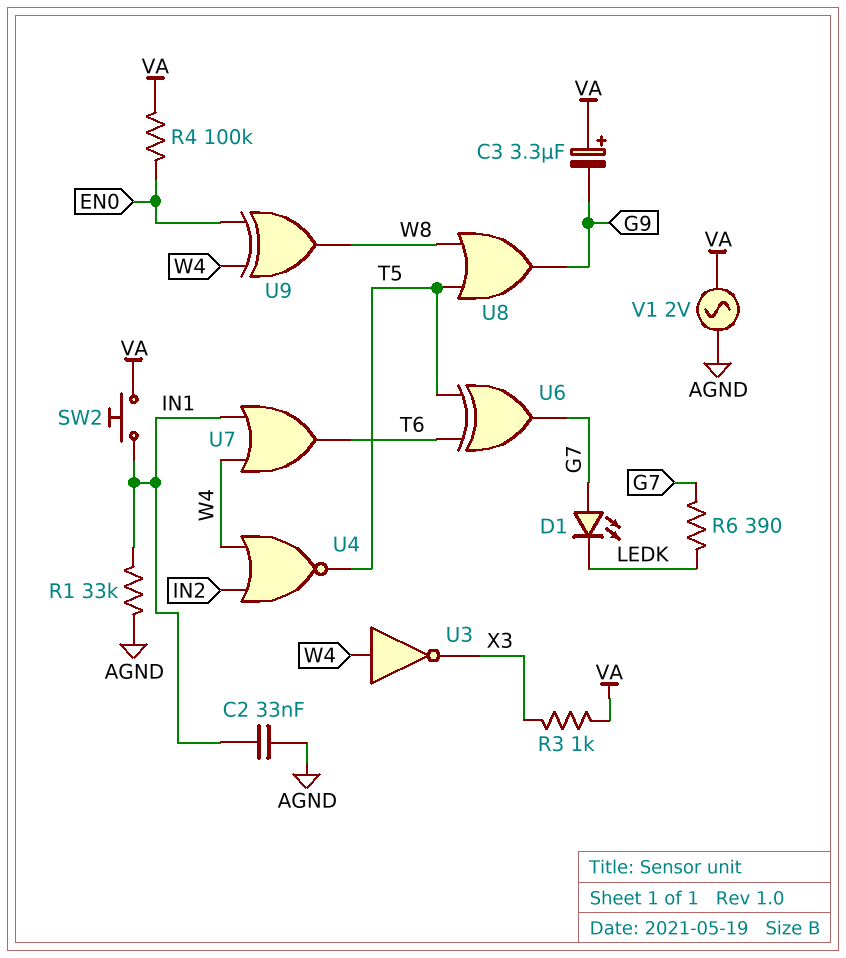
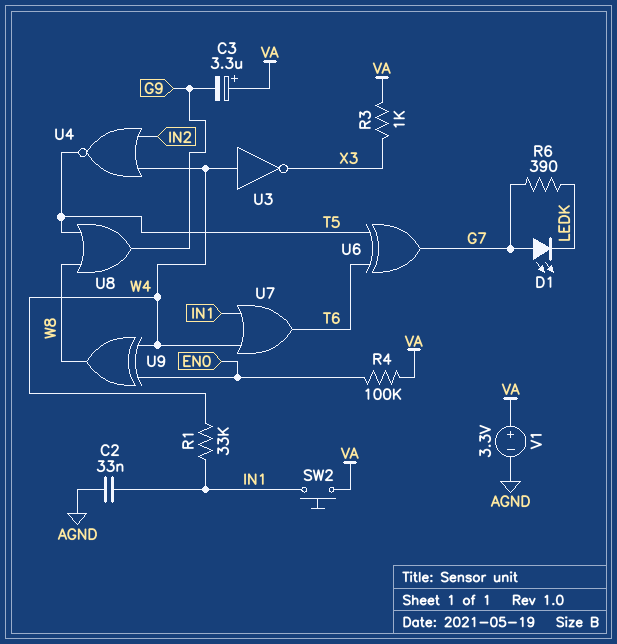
R1: 33k (AGND, IN1) -> 33k (IN1, W4)
V1: AC 2V (AGND, VA) -> 3.3V (plus VA, minus AGND)

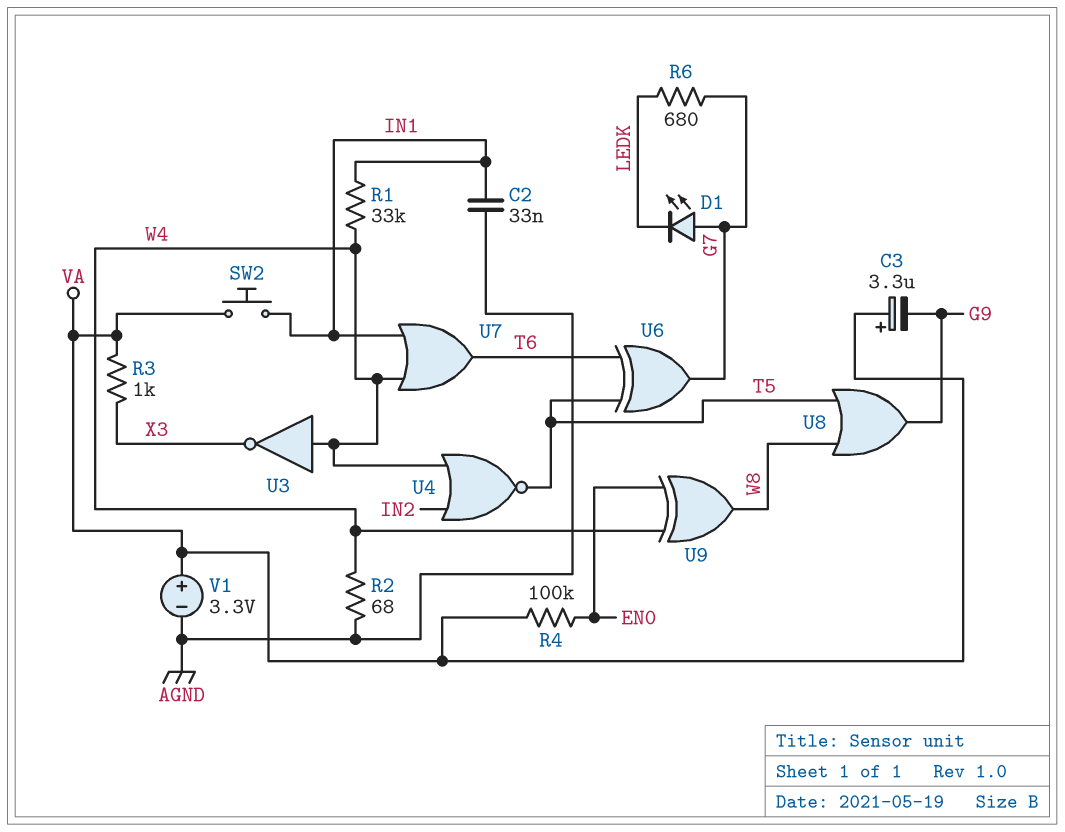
R2: none -> 68 (AGND, W4)
R6: 390 (G7, LEDK) -> 680 (G7, LEDK)

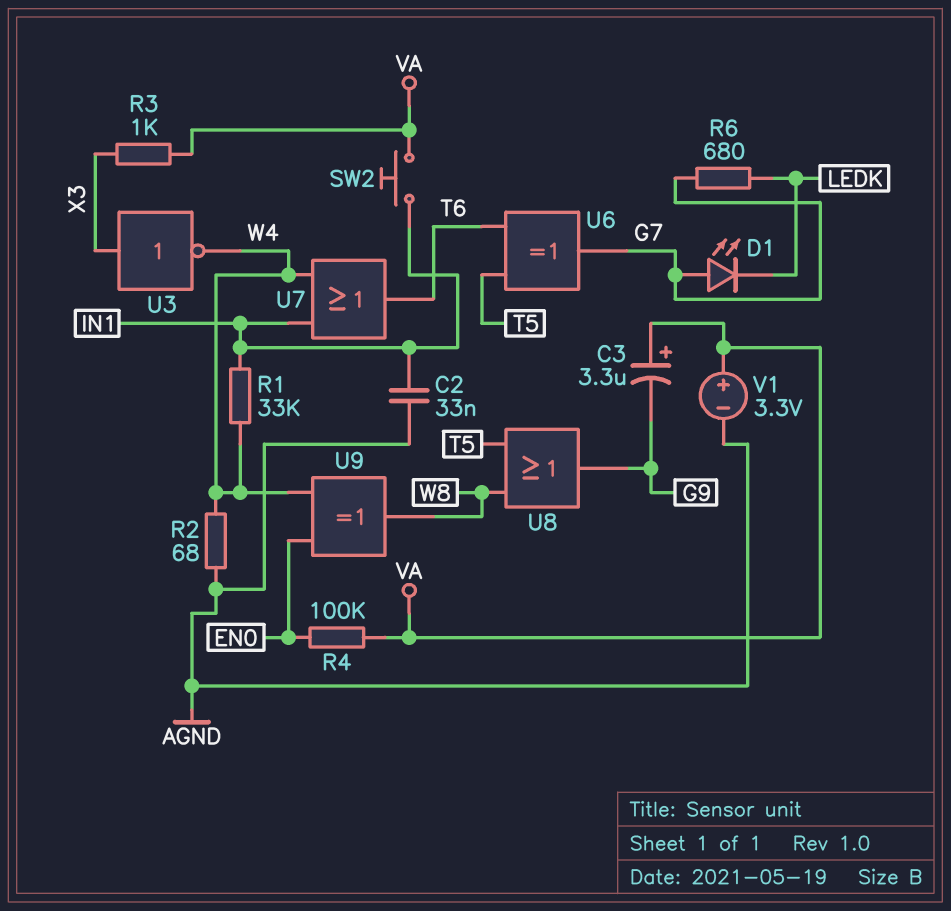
U3: NOT (in W4, out X3) -> NOT (in X3, out W4)
U4: NOR (in IN2, in W4, out T5) -> none

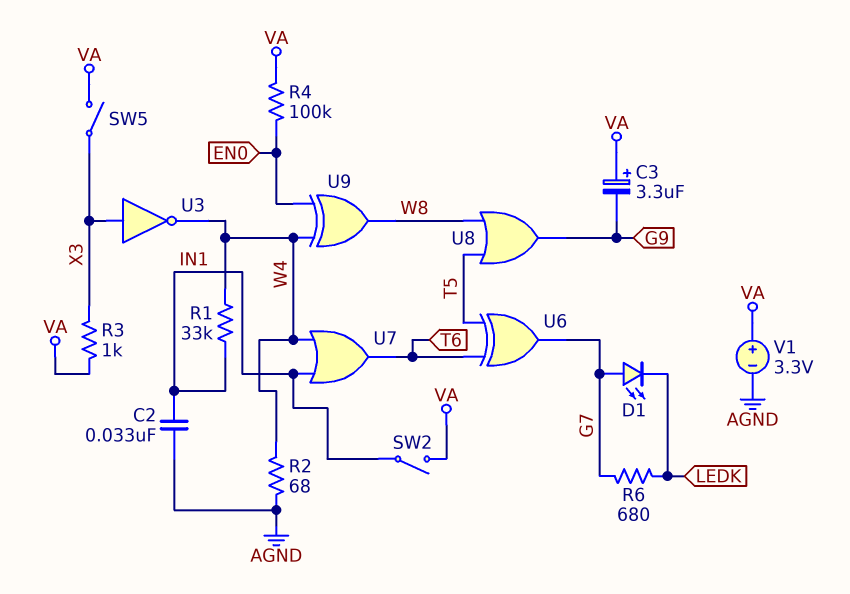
SW2: button (IN1, VA) -> switch (IN1, VA)
SW5: none -> switch (VA, X3)

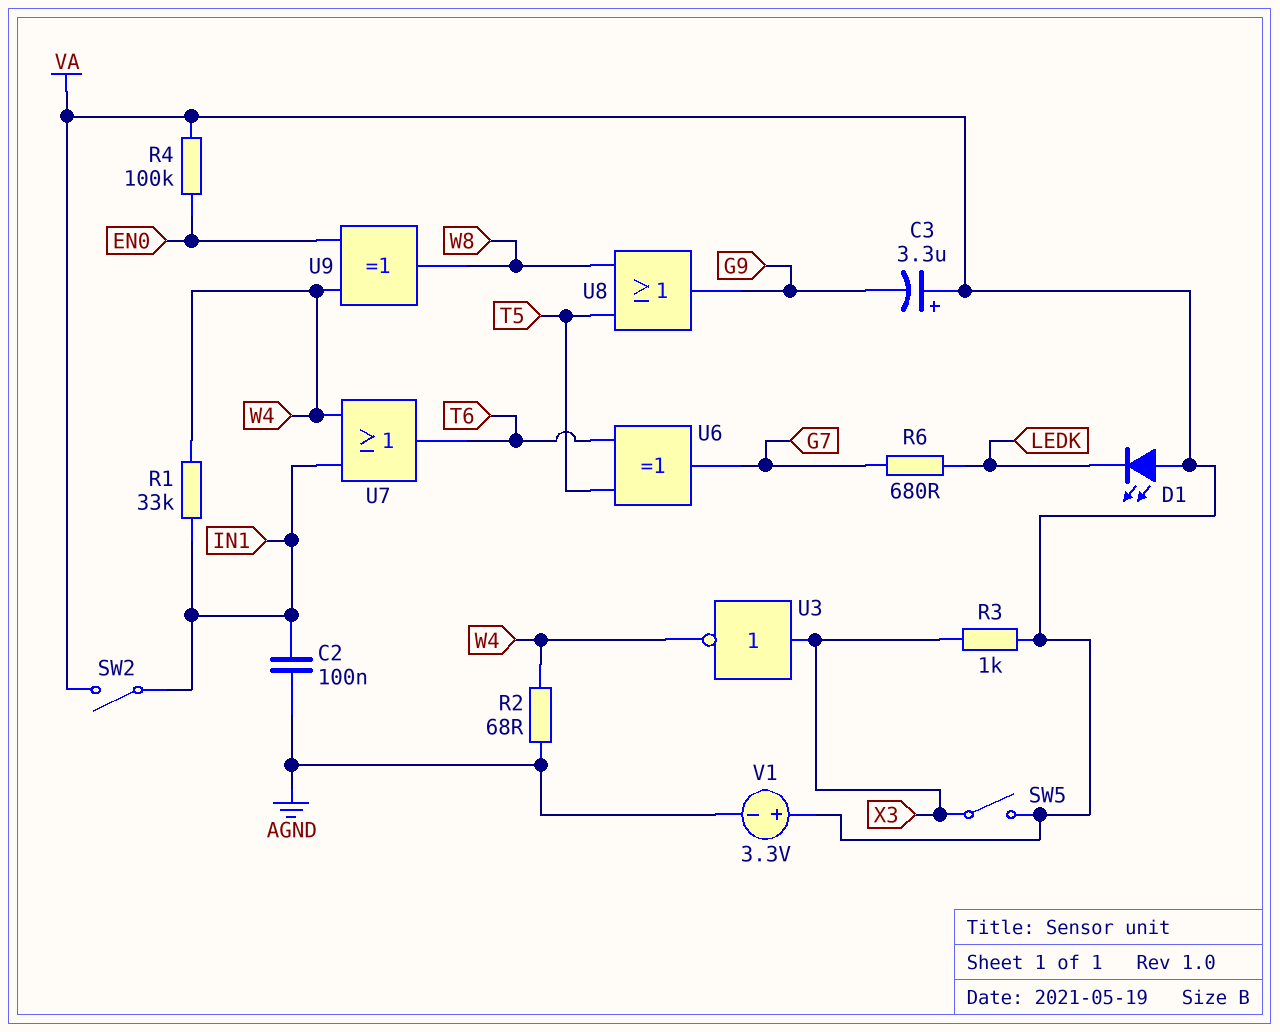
C2: 33nF (AGND, IN1) -> 100nF (AGND, IN1)
D1: LED (A G7, K LEDK) -> LED (A VA, K LEDK)

